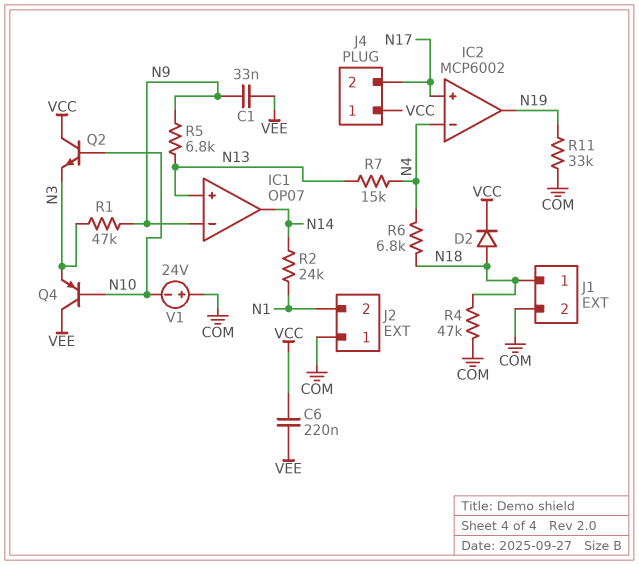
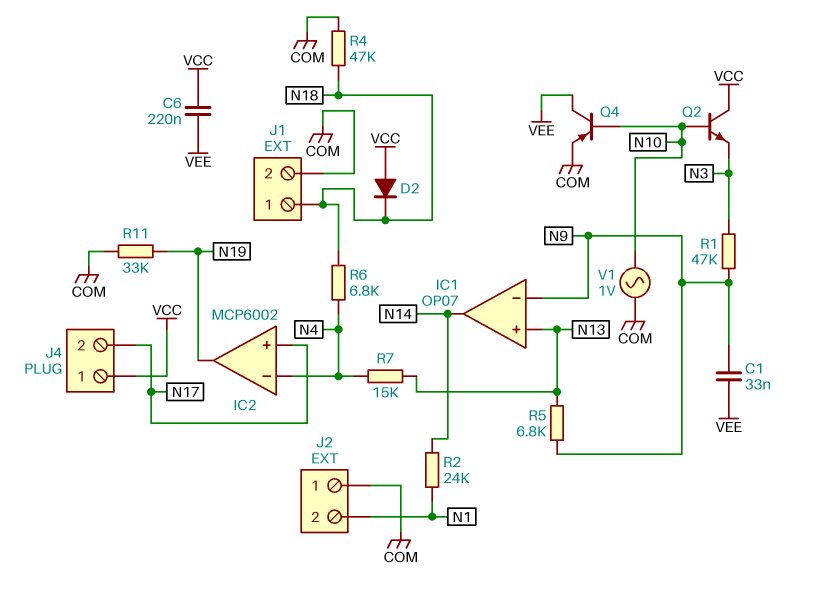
D2: diode (A N18, K VCC) -> diode (A VCC, K N18)
Q4: PNP (B N10, C VEE, E N3) -> PNP (B N10, C VEE, E COM)
V1: 24V (plus COM, minus N10) -> AC 1V (COM, N10)

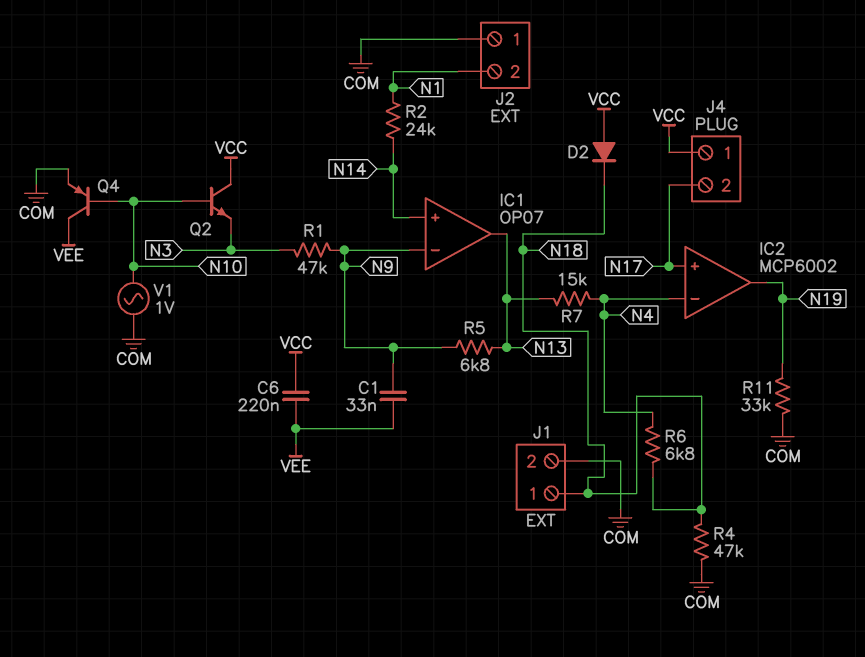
IC1 pin in+: N13 -> N14
IC1 pin out: N14 -> N13

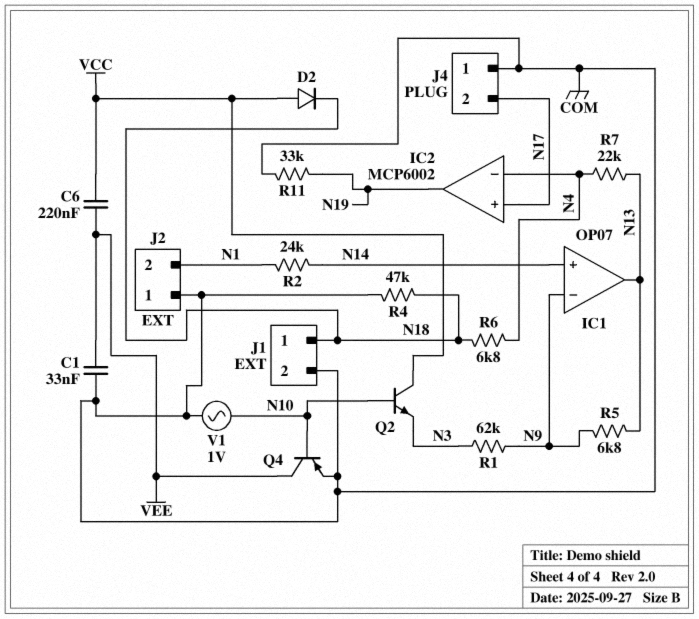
C1: 33nF (N9, VEE) -> 33nF (COM, VEE)
J4 pin 1: VCC -> COM
R1: 47k (N3, N9) -> 62k (N3, N9)
R7: 15k (N4, N13) -> 22k (N4, N13)

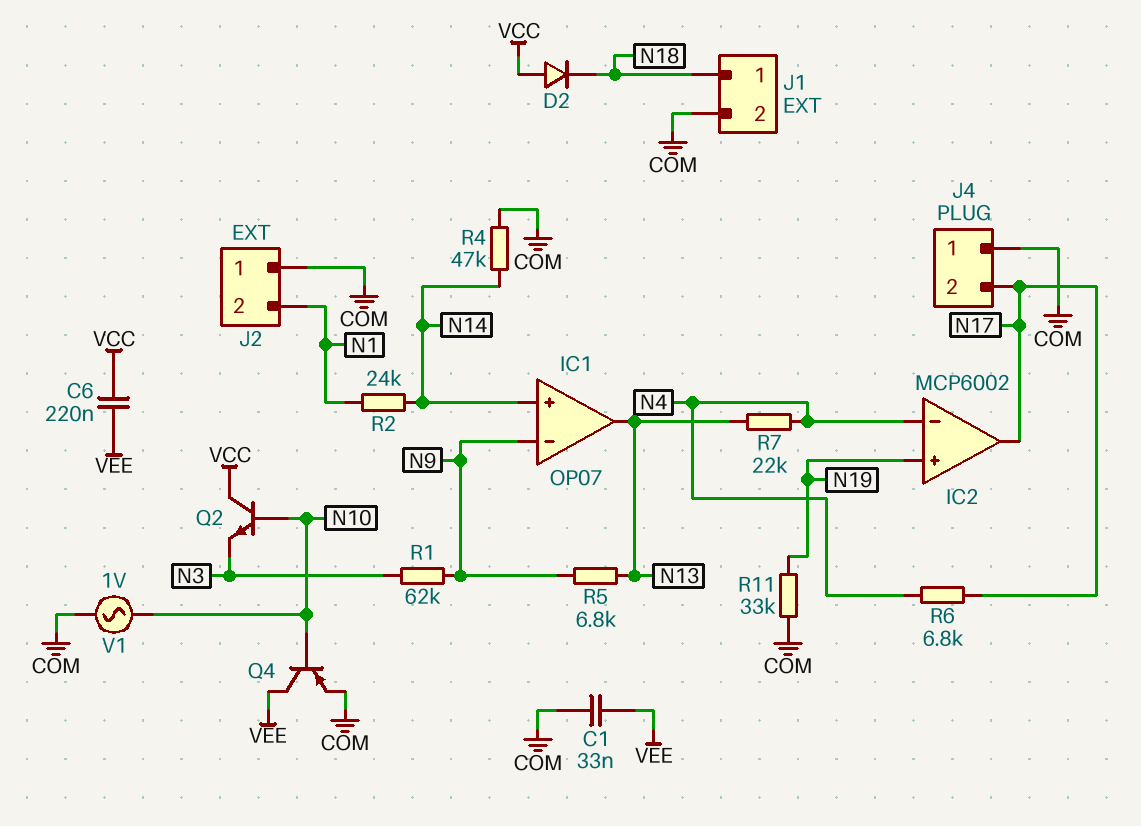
IC2 pin in+: N17 -> N19
IC2 pin out: N19 -> N17
R4: 47k (COM, N18) -> 47k (COM, N14)
R6: 6.8k (N4, N18) -> 6.8k (N4, N17)

